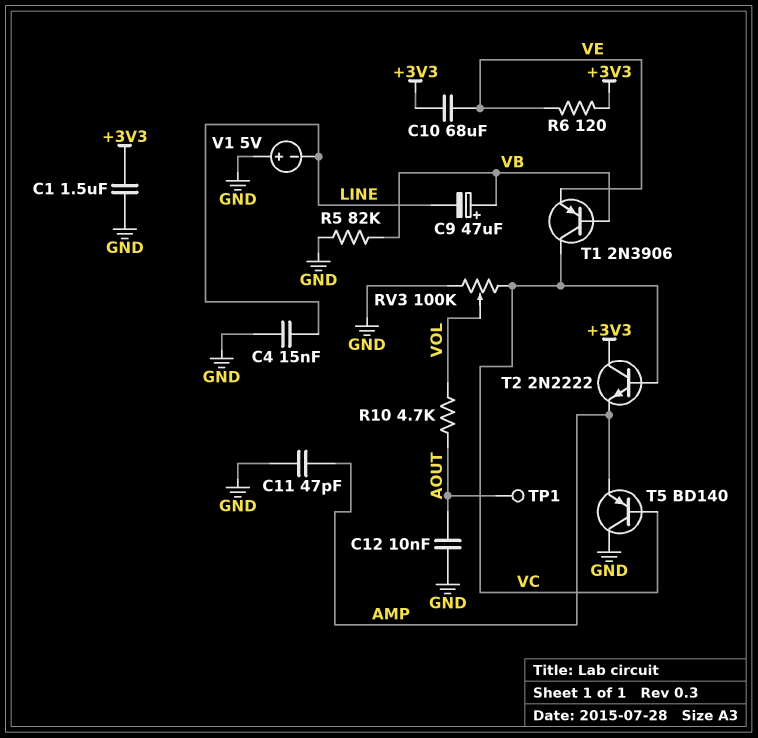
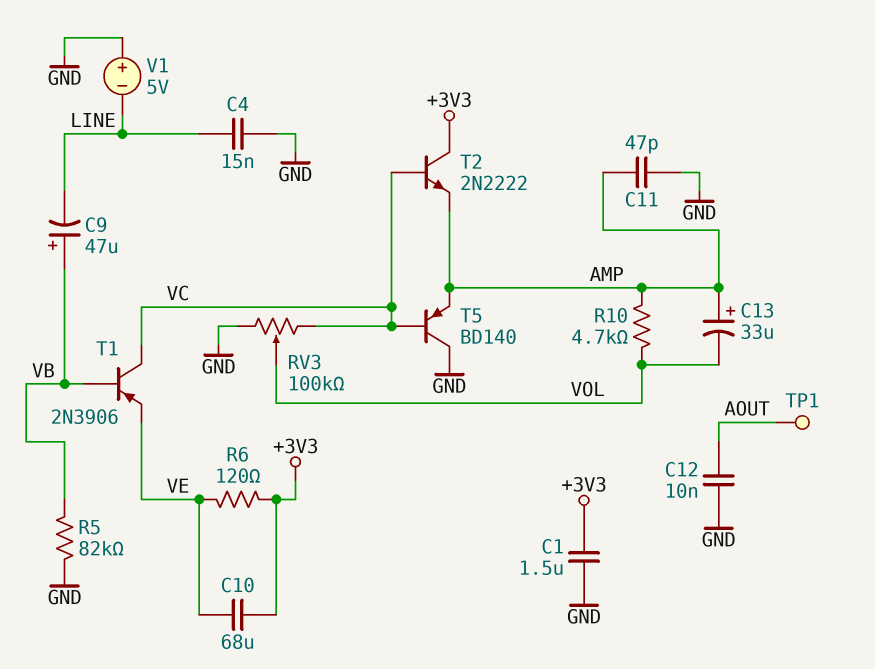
C13: none -> 33uF (plus AMP, minus VOL)
R10: 4.7k (AOUT, VOL) -> 4.7k (AMP, VOL)

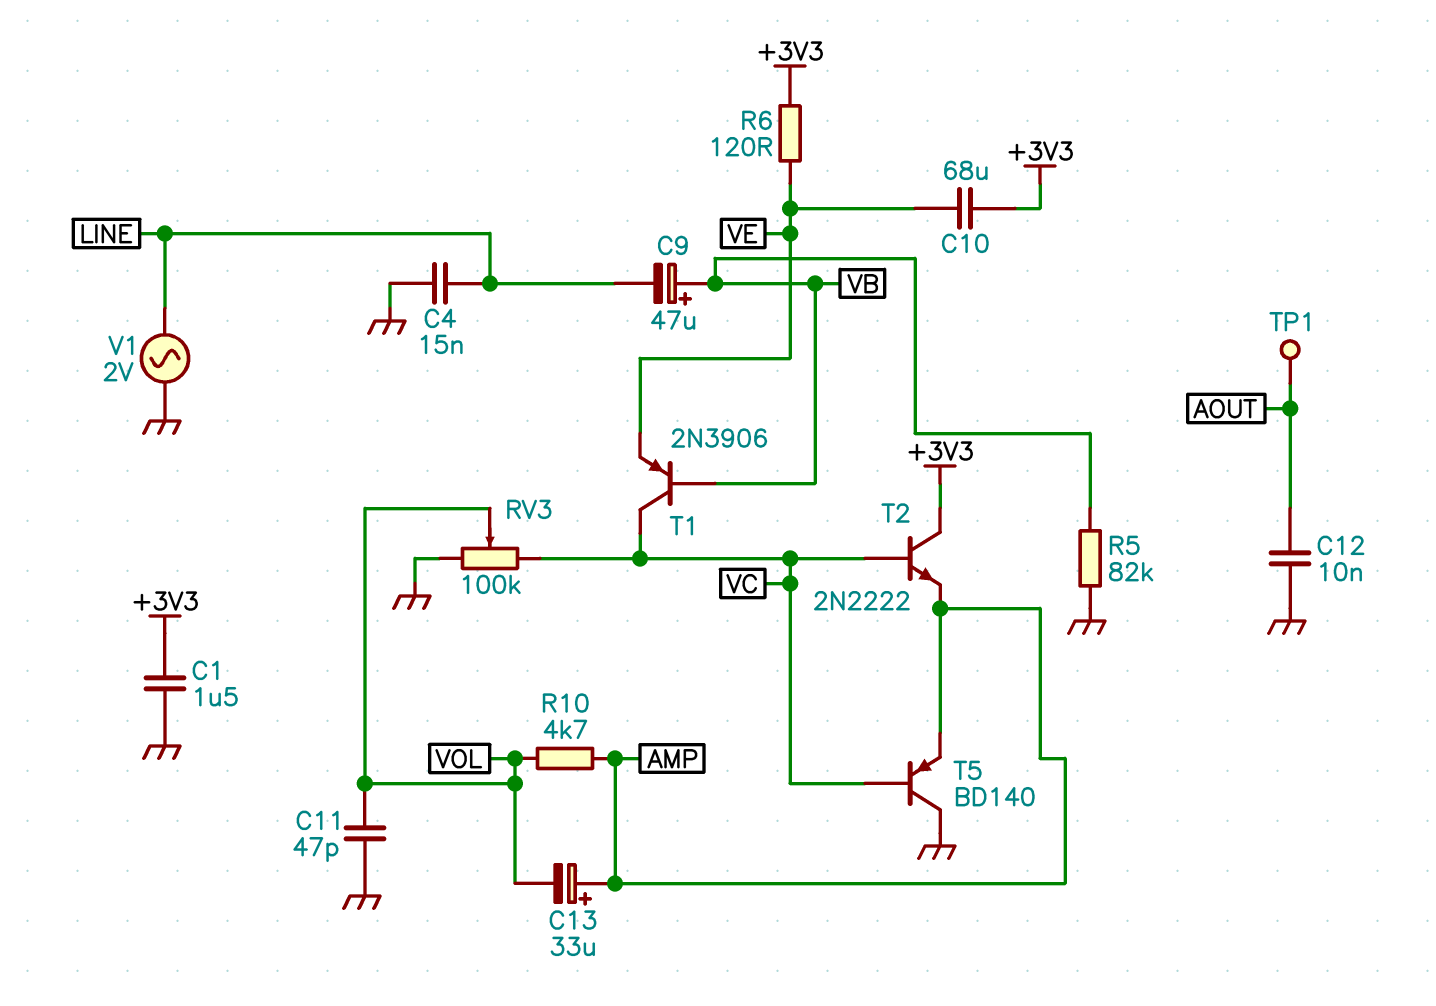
C11: 47pF (AMP, GND) -> 47pF (GND, VOL)
V1: 5V (plus GND, minus LINE) -> AC 2V (GND, LINE)

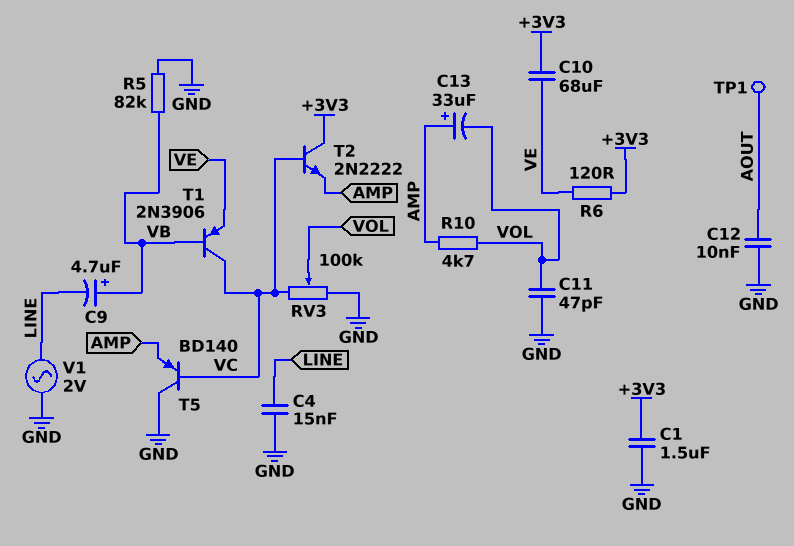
C9: 47uF (plus VB, minus LINE) -> 4.7uF (plus VB, minus LINE)

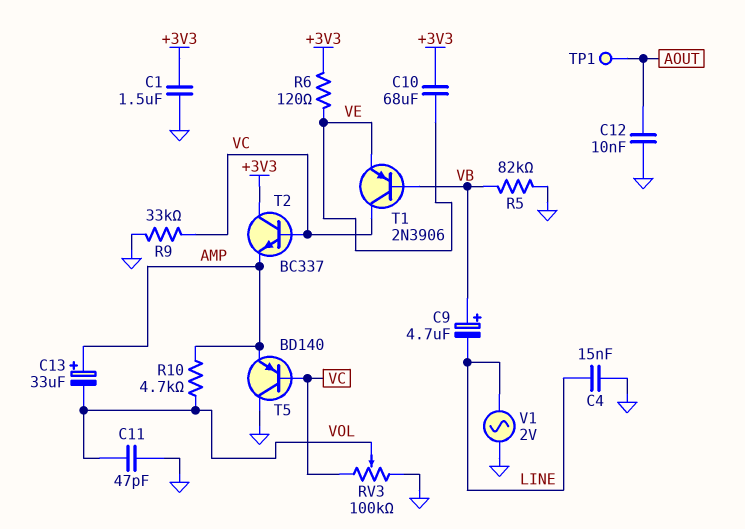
R9: none -> 33k (GND, VC)
T2: NPN 2N2222 (B VC, C +3V3, E AMP) -> NPN BC337 (B VC, C +3V3, E AMP)

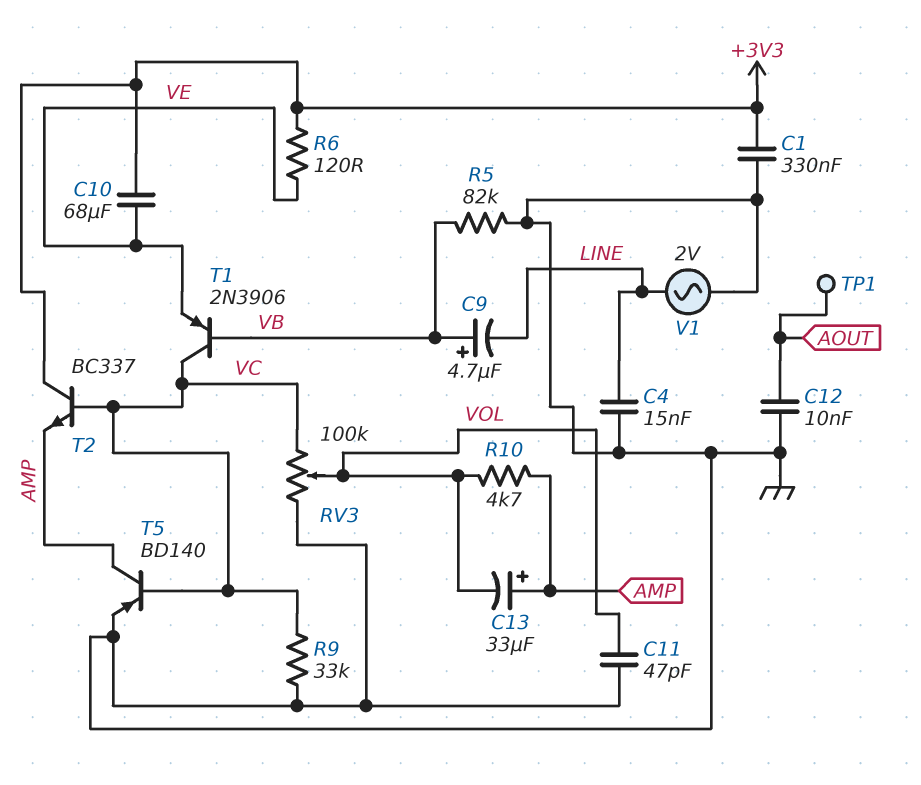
C1: 1.5uF (+3V3, GND) -> 330nF (+3V3, GND)
T5: PNP BD140 (B VC, C GND, E AMP) -> PNP BD140 (B VC, C AMP, E GND)

